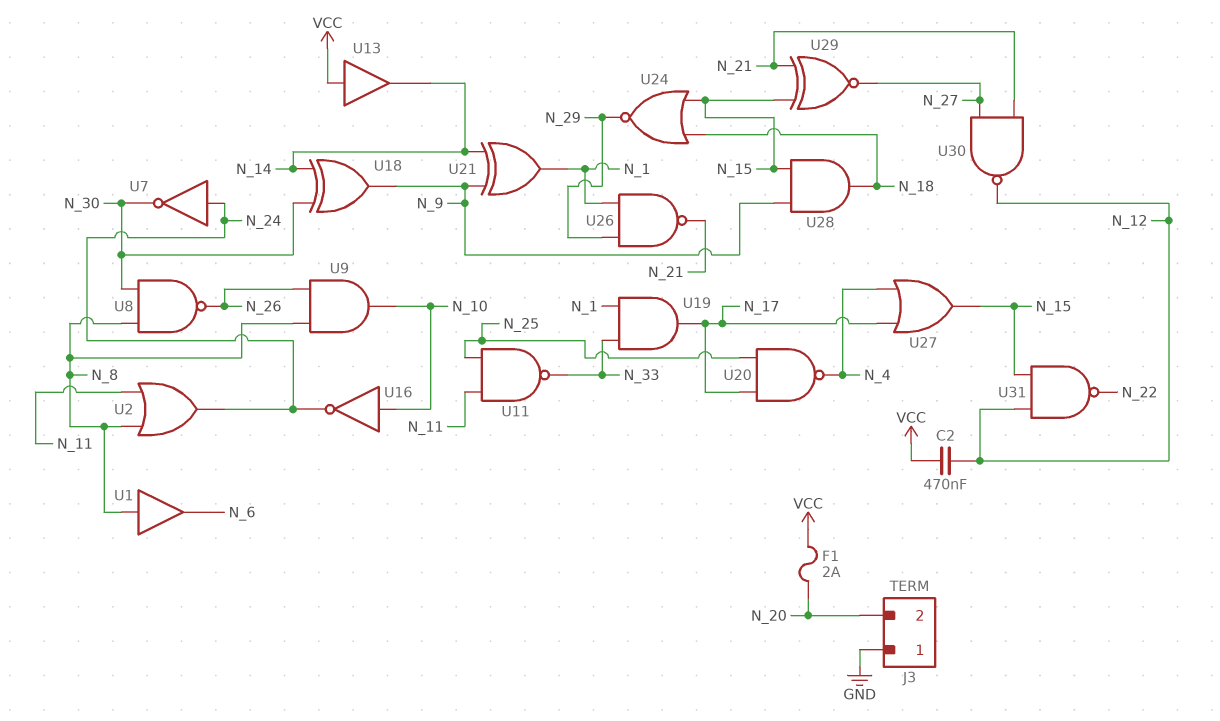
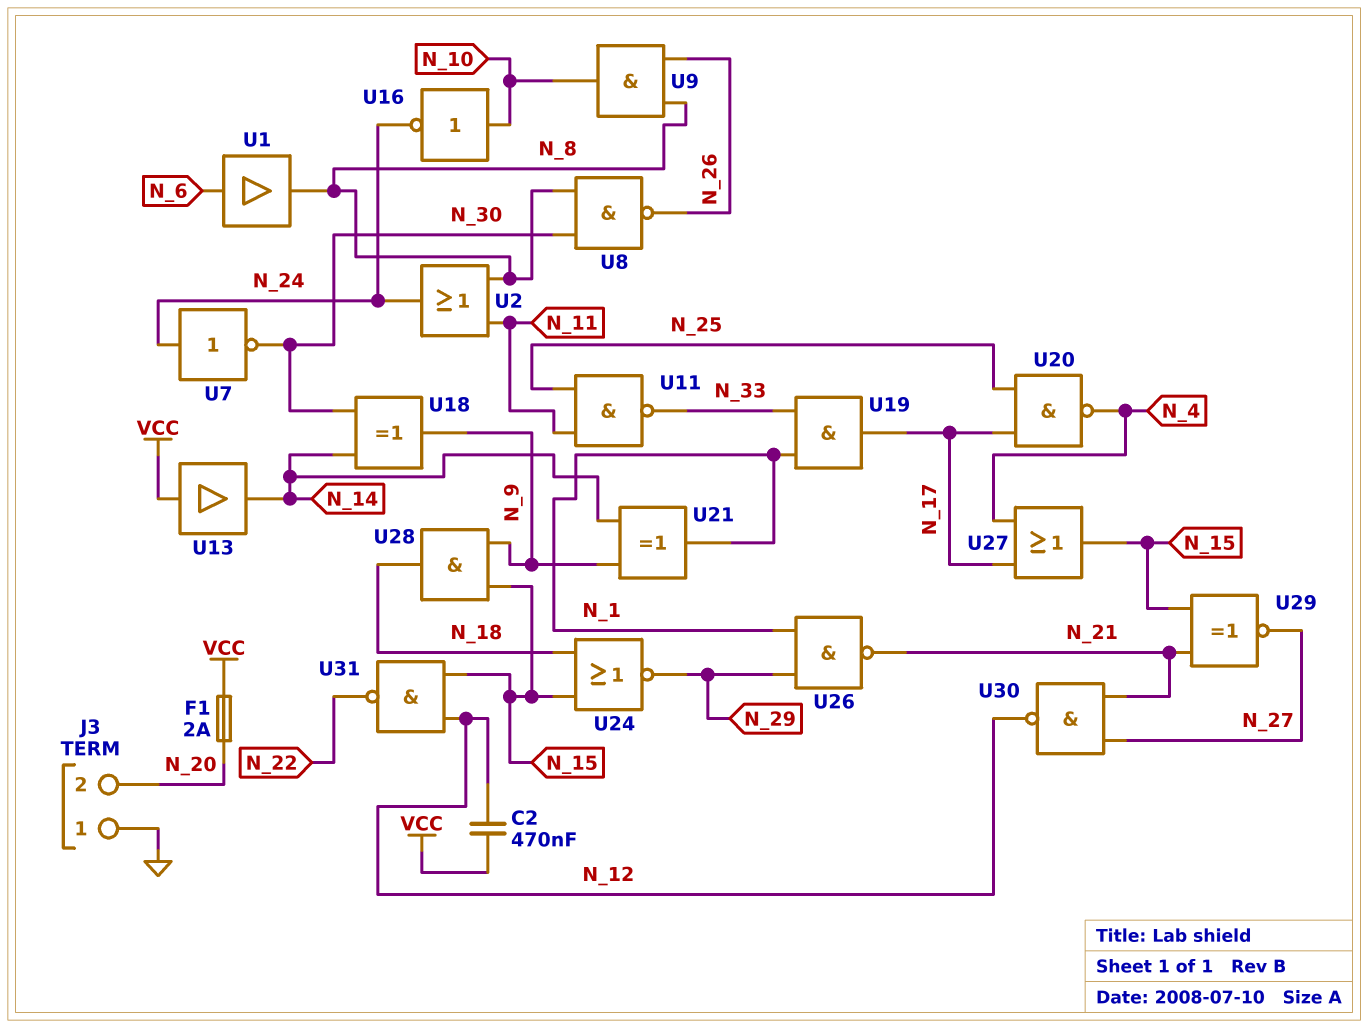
U1: buffer (in N_8, out N_6) -> buffer (in N_6, out N_8)

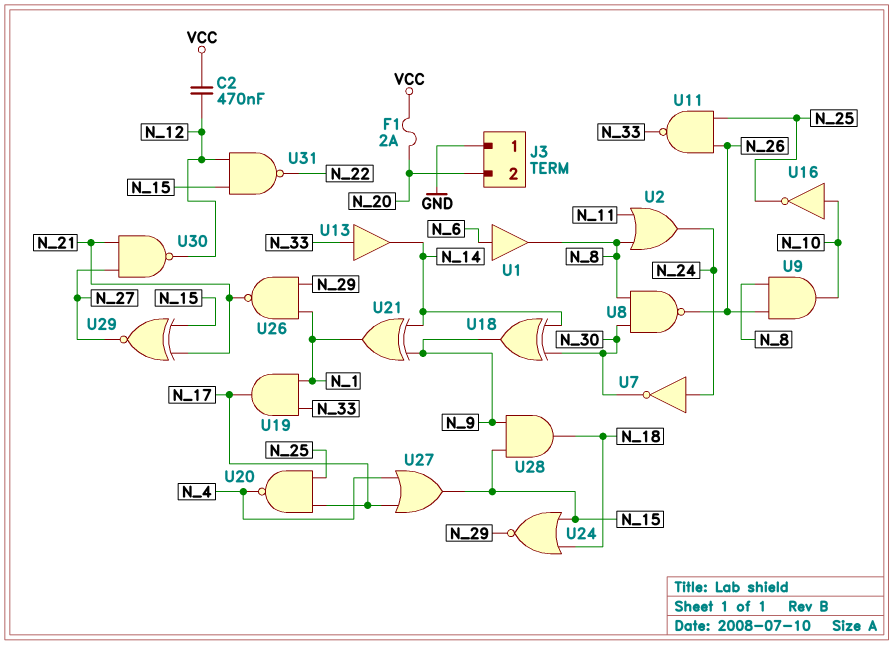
U11: NAND (in N_11, in N_25, out N_33) -> NAND (in N_25, in N_26, out N_33)
U13: buffer (in VCC, out N_14) -> buffer (in N_33, out N_14)
U16: NOT (in N_10, out N_24) -> NOT (in N_10, out N_25)

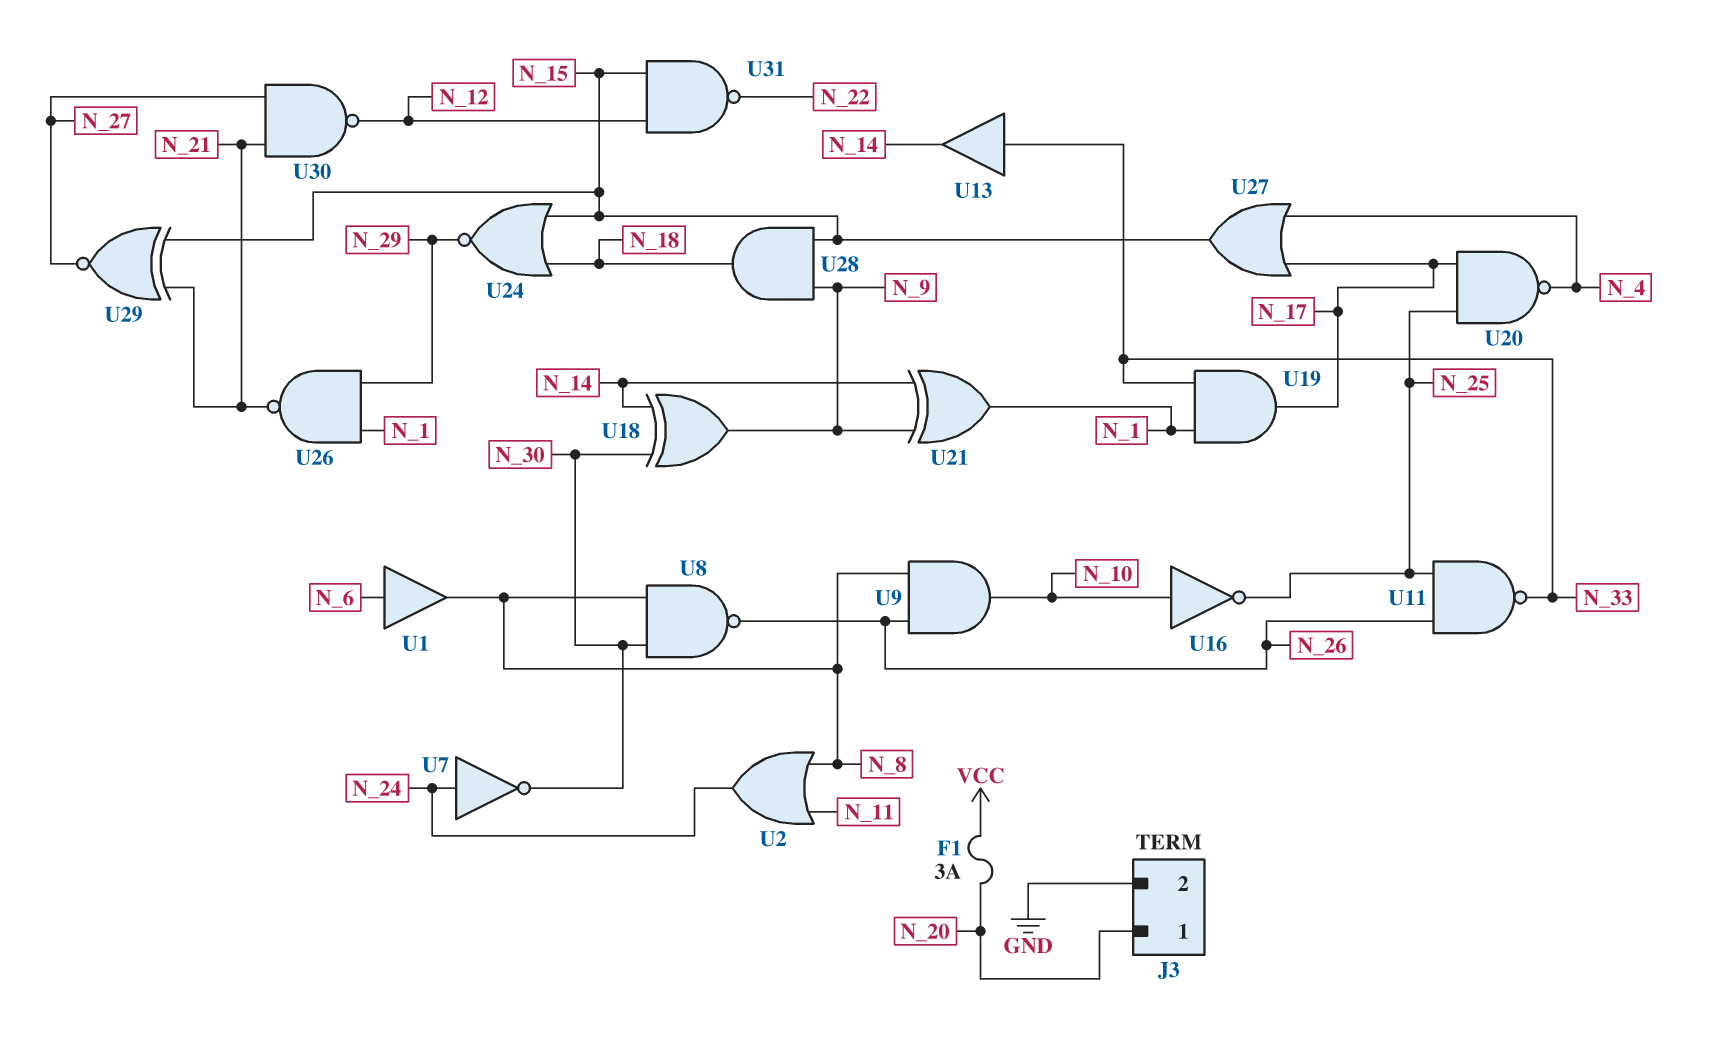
C2: 470nF (N_12, VCC) -> none
F1: 2A (N_20, VCC) -> 3A (N_20, VCC)
J3 pin 1: GND -> N_20
J3 pin 2: N_20 -> GND

